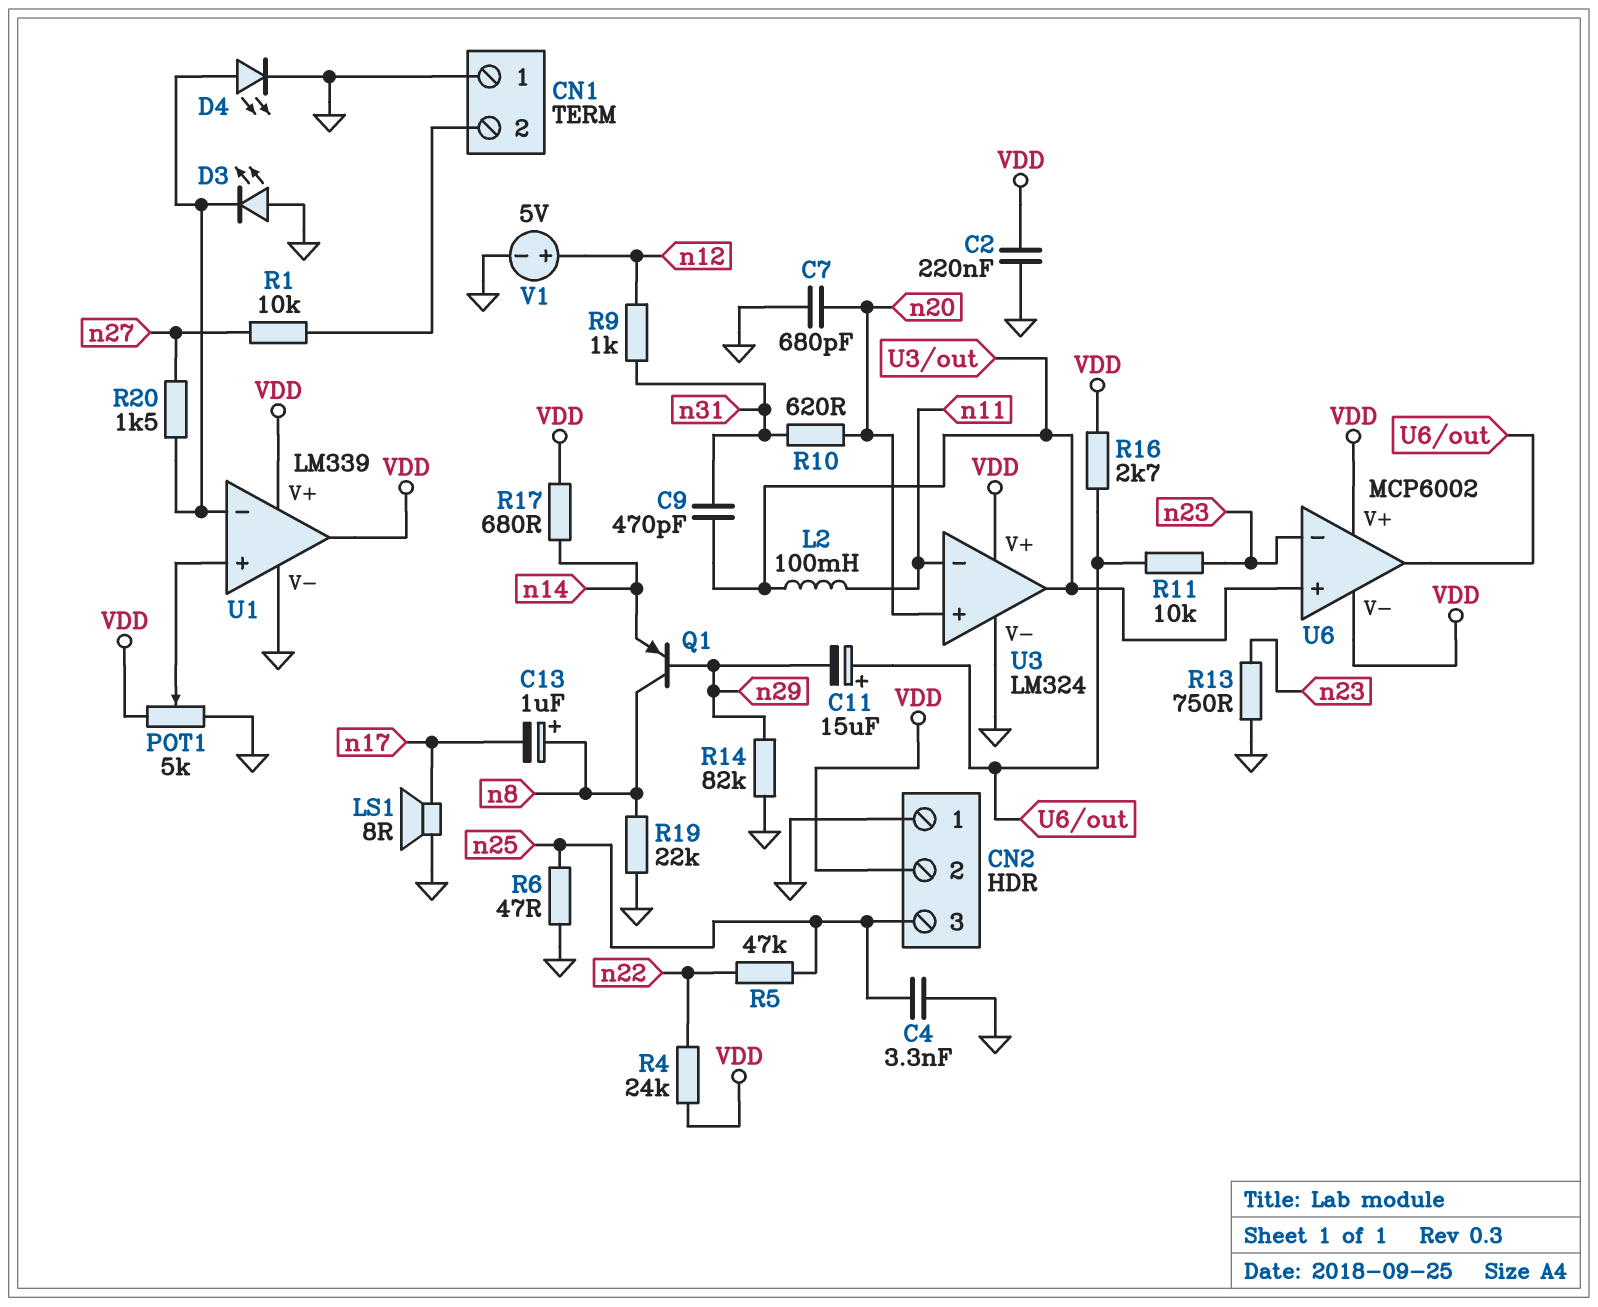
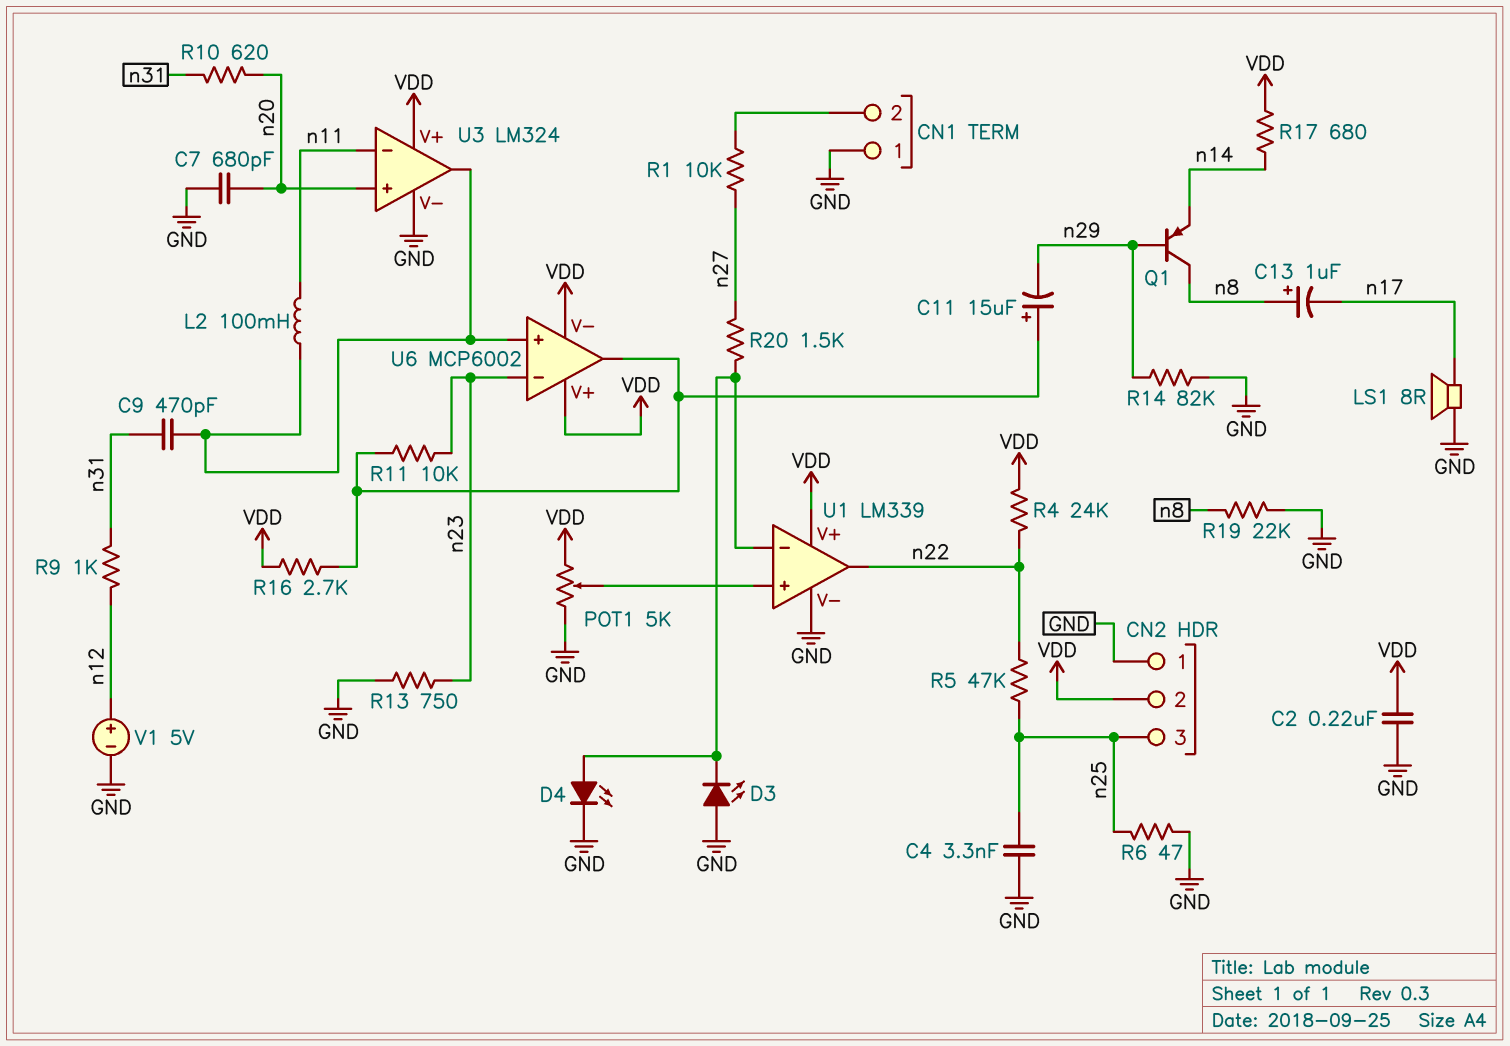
U1 pin out: VDD -> n22

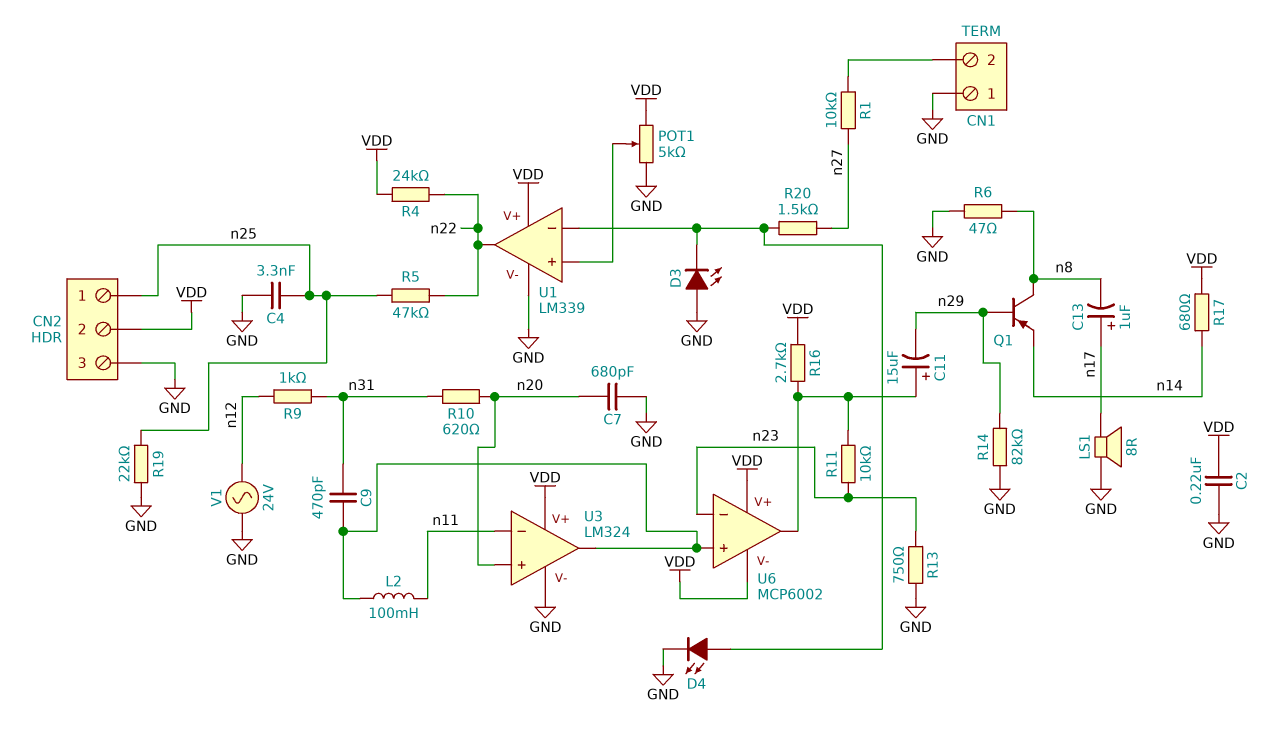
C13: 1uF (plus n8, minus n17) -> 1uF (plus n17, minus n8)
CN2 pin 1: GND -> n25
CN2 pin 3: n25 -> GND
R6: 47 (GND, n25) -> 47 (GND, n8)
R19: 22k (GND, n8) -> 22k (GND, n25)
V1: 5V (plus n12, minus GND) -> AC 24V (GND, n12)

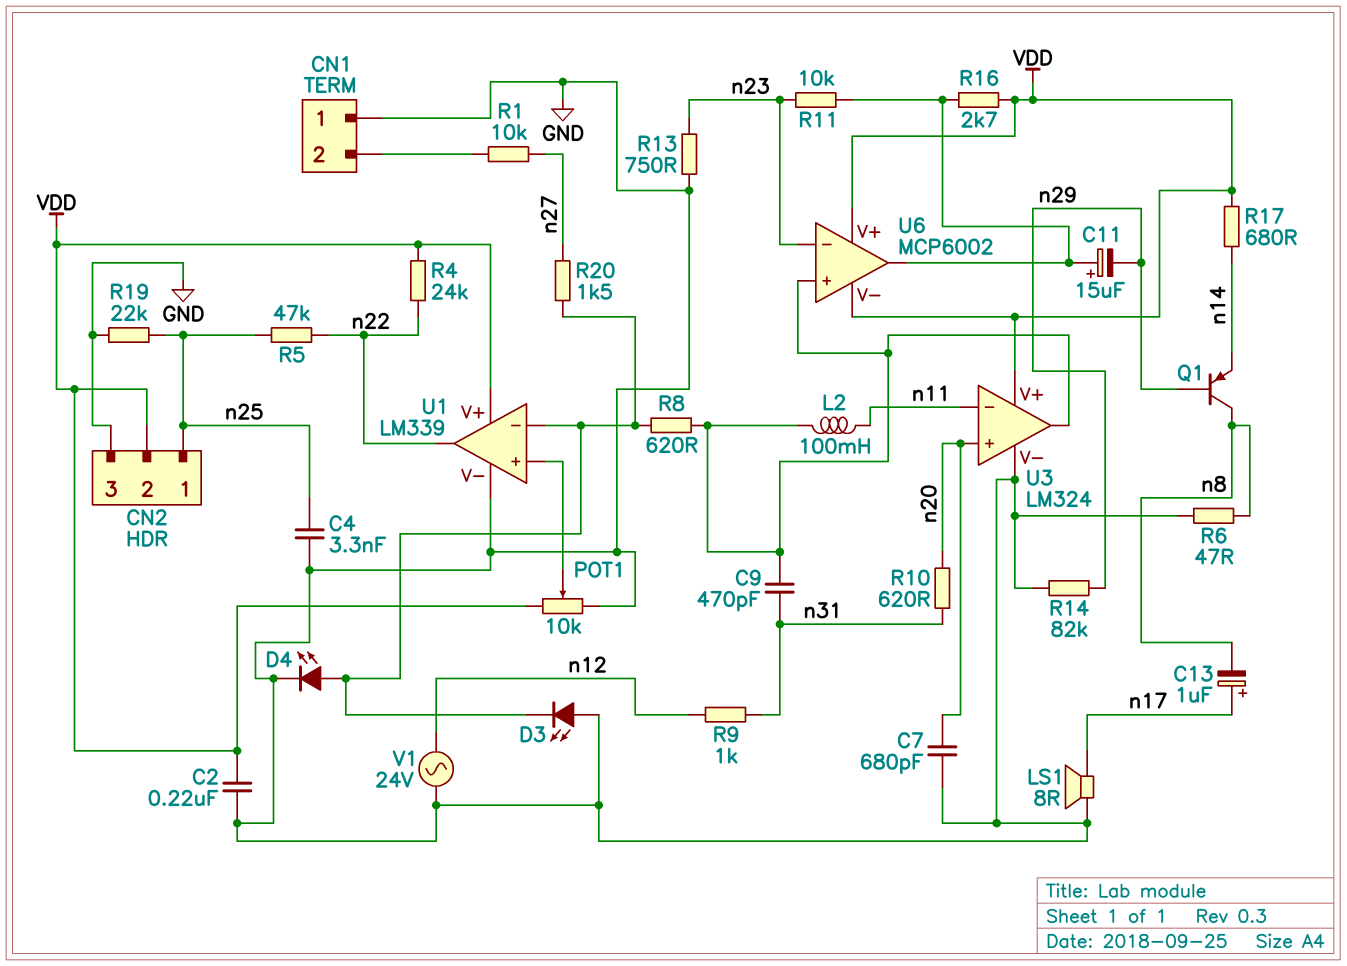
POT1: 5k (GND, VDD, wiper U1/in+) -> 10k (GND, VDD, wiper U1/in+)
R8: none -> 620 (U1/in-, U3/out)

